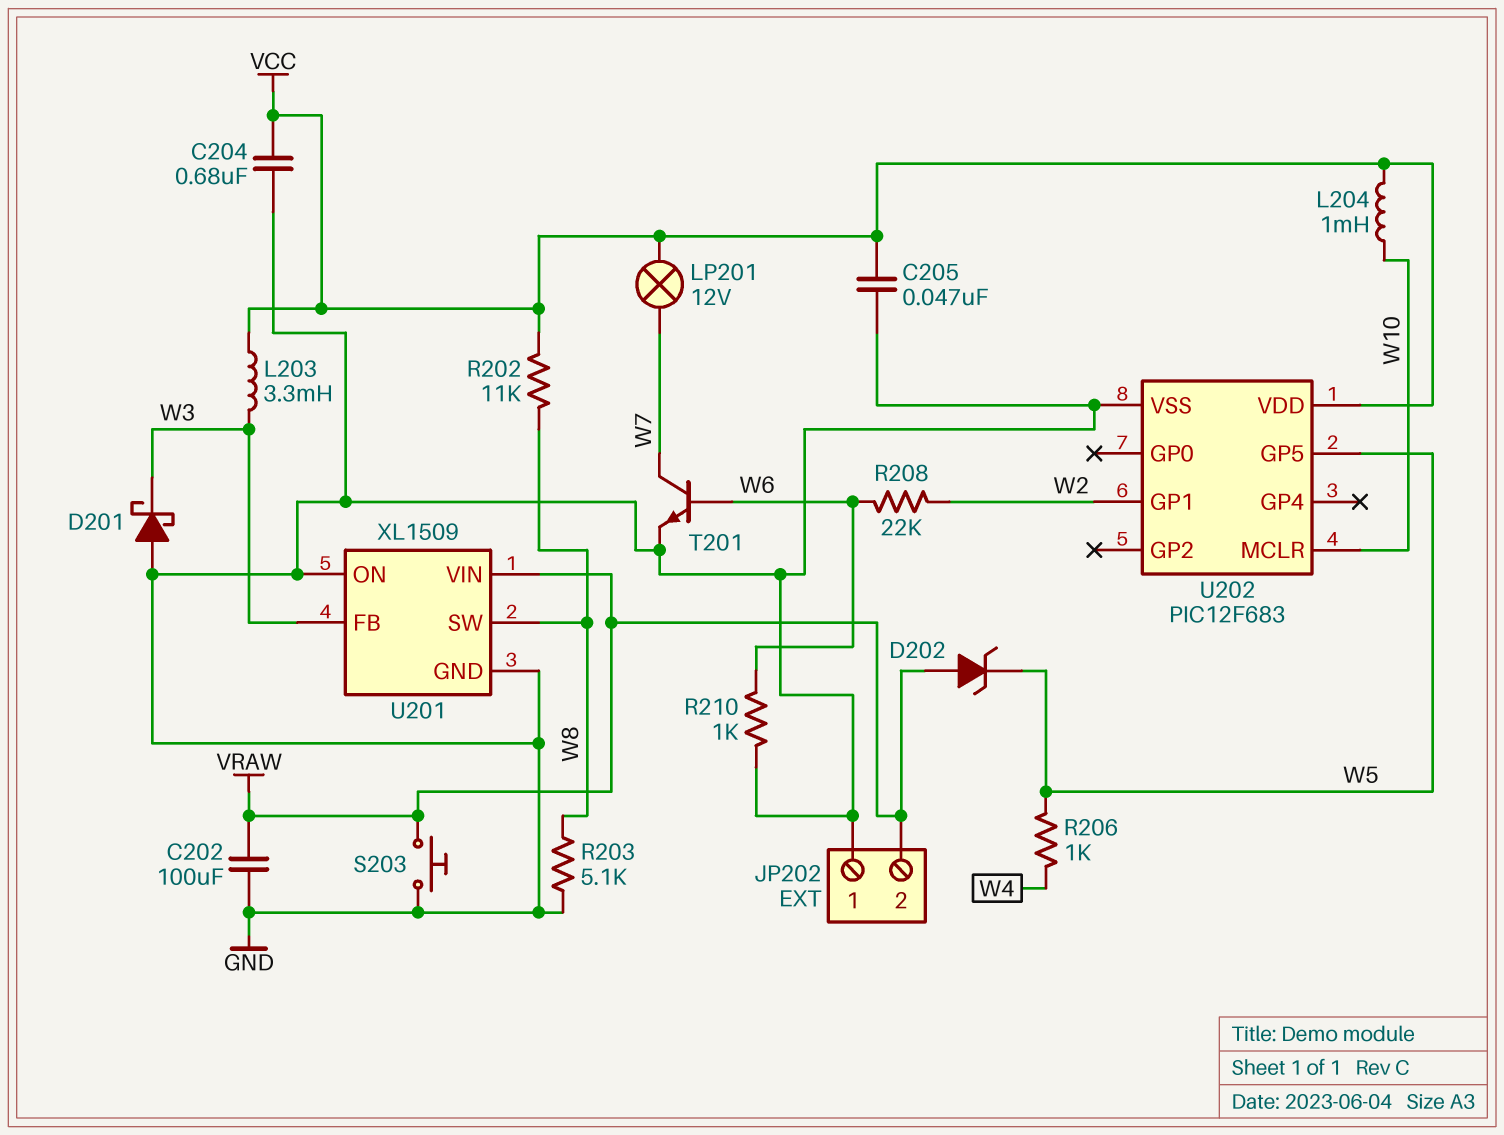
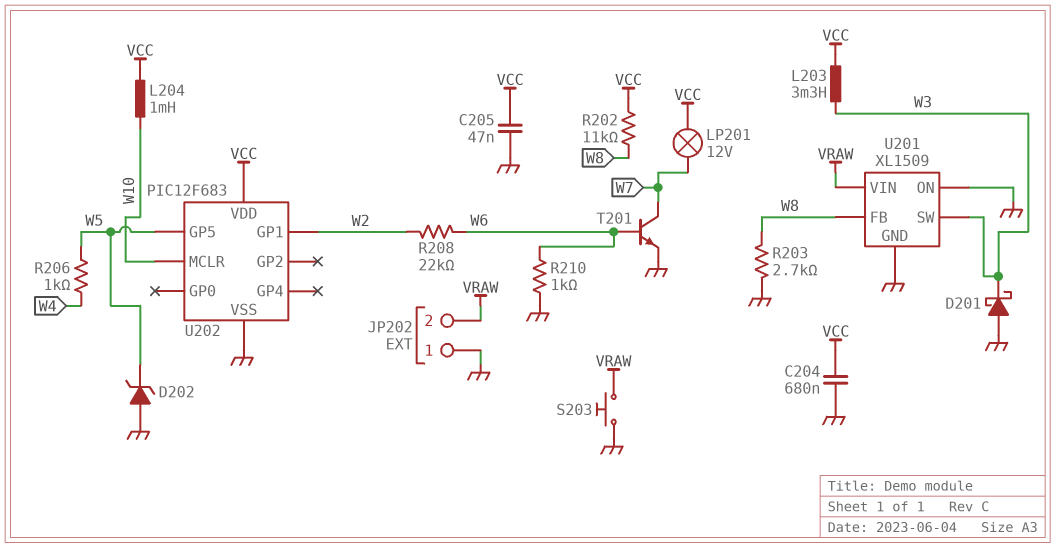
C202: 100uF (GND, VRAW) -> none
D202: zener (A VRAW, K W5) -> zener (A GND, K W5)
R203: 5.1k (GND, W8) -> 2.7k (GND, W8)
U201 pin FB: W3 -> W8
U201 pin SW: W8 -> W3

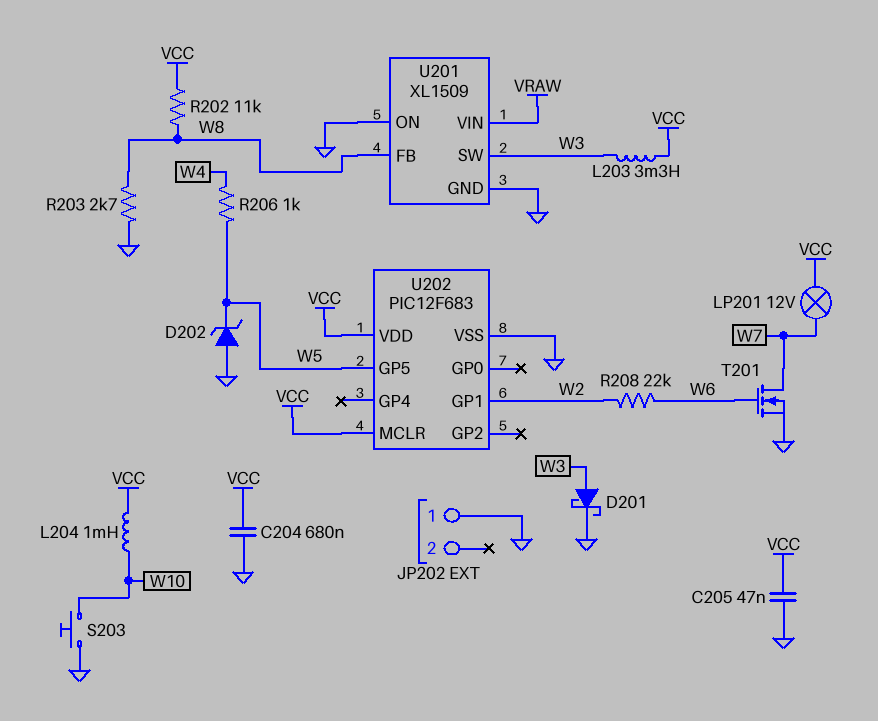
D201: schottky (A GND, K W3) -> schottky (A W3, K GND)
JP202 pin 2: VRAW -> none
R210: 1k (GND, W6) -> none
S203: button (GND, VRAW) -> button (GND, W10)
T201: NPN (B W6, C W7, E GND) -> NMOS (G W6, D W7, S GND)
U202 pin MCLR: W10 -> VCC

